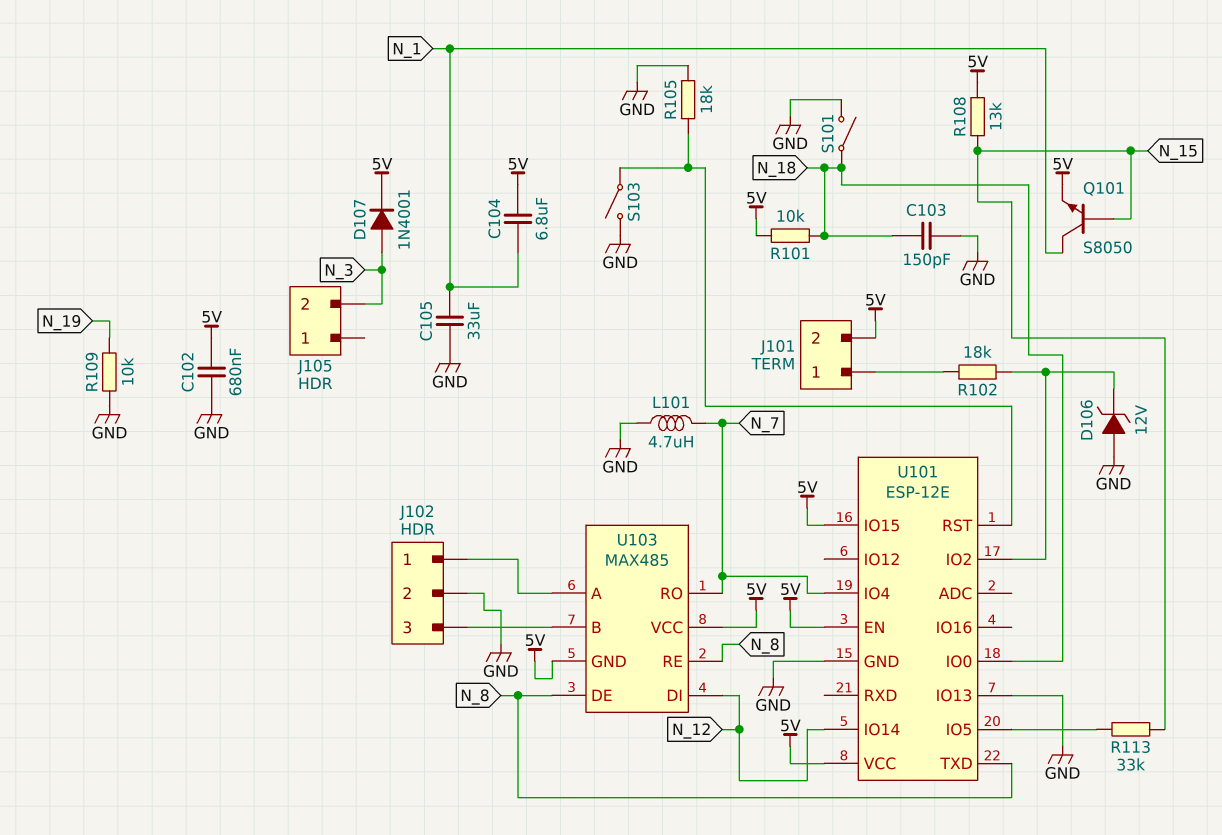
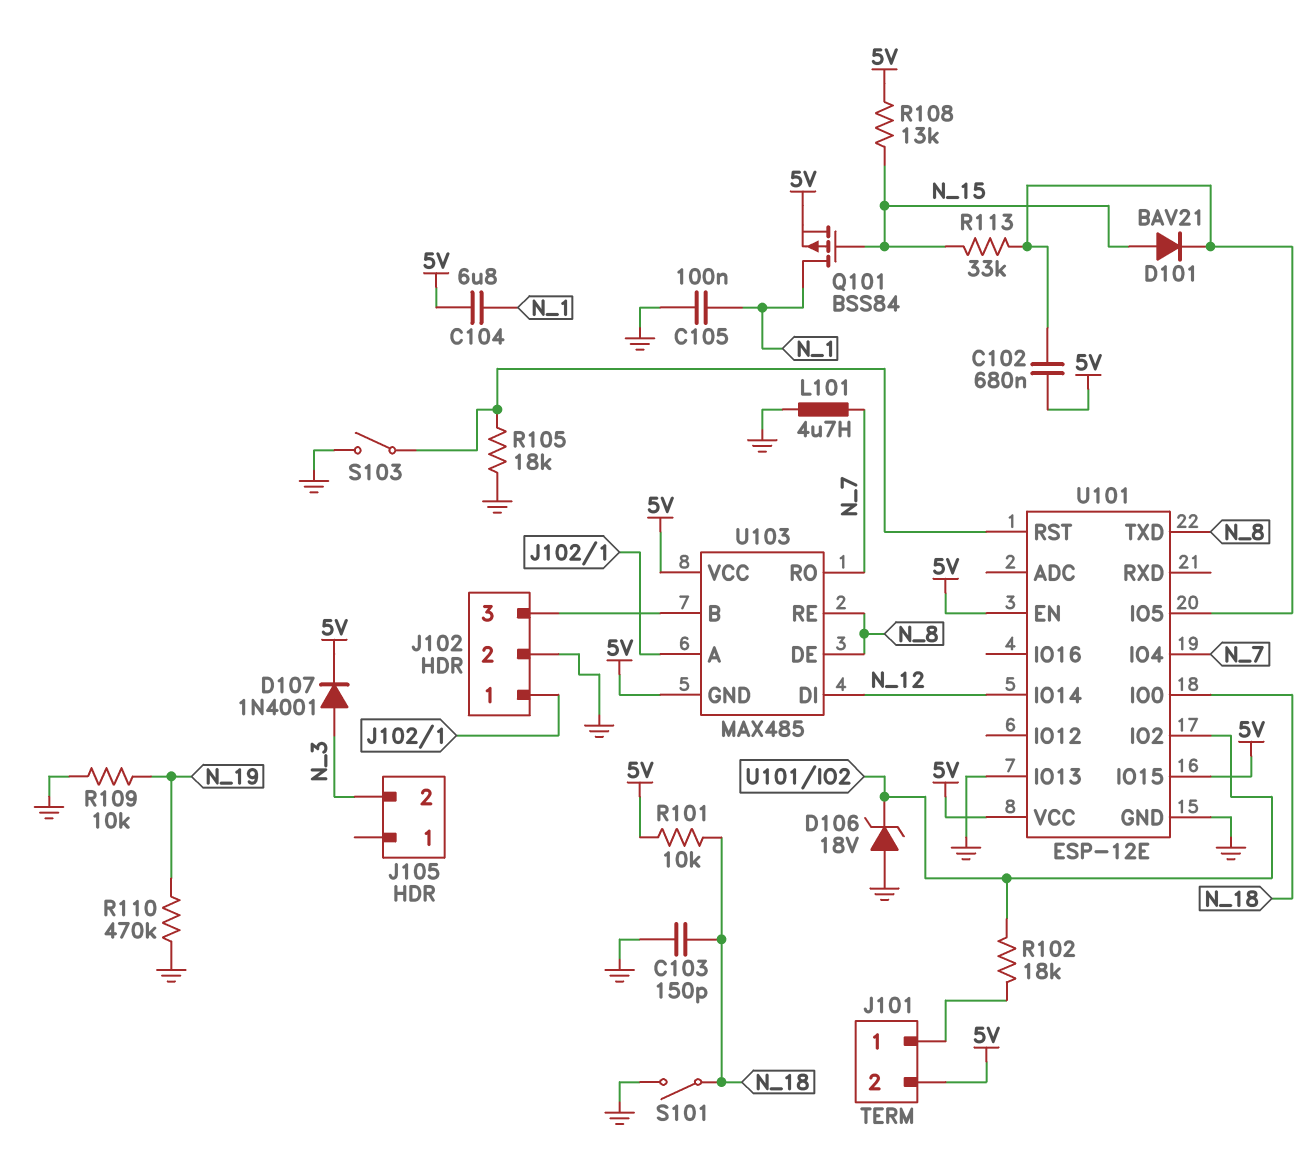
C102: 680nF (5V, GND) -> 680nF (5V, U101/IO5)
C105: 33uF (GND, N_1) -> 100nF (GND, N_1)
D101: none -> diode BAV21 (A N_15, K U101/IO5)
D106: zener 12V (A GND, K U101/IO2) -> zener 18V (A GND, K U101/IO2)
Q101: NPN S8050 (B N_15, C N_1, E 5V) -> PMOS BSS84 (G N_15, D N_1, S 5V)
R110: none -> 470k (GND, N_19)

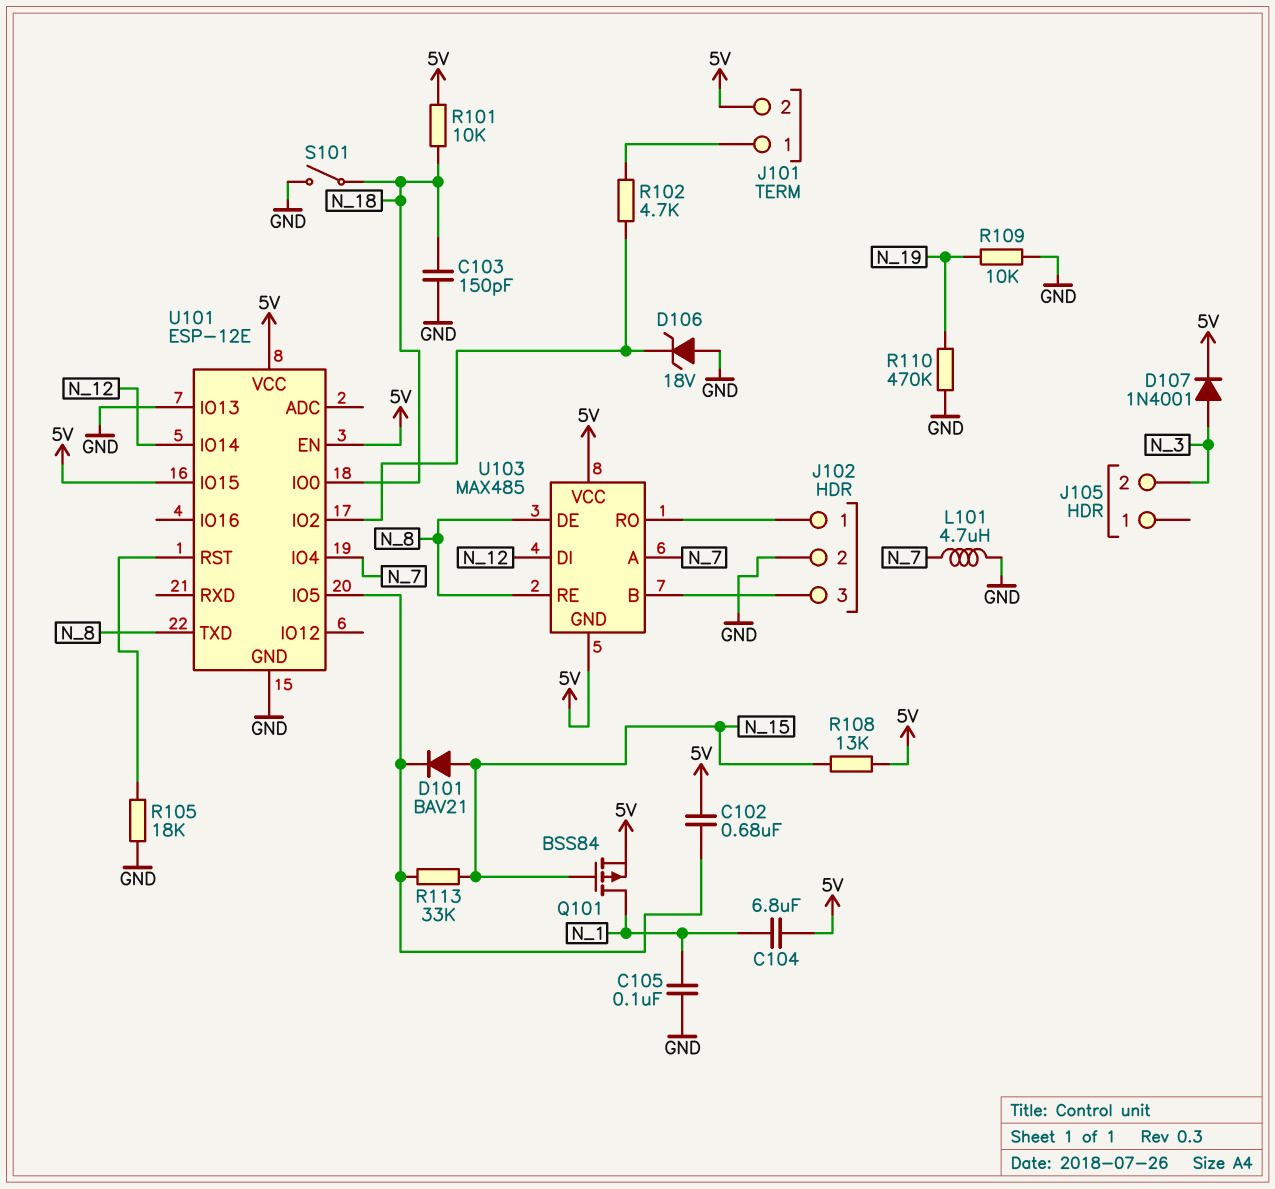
R102: 18k (J101/1, U101/IO2) -> 4.7k (J101/1, U101/IO2)
S103: switch (GND, U101/RST) -> none
U103 pin A: J102/1 -> N_7
U103 pin RO: N_7 -> J102/1

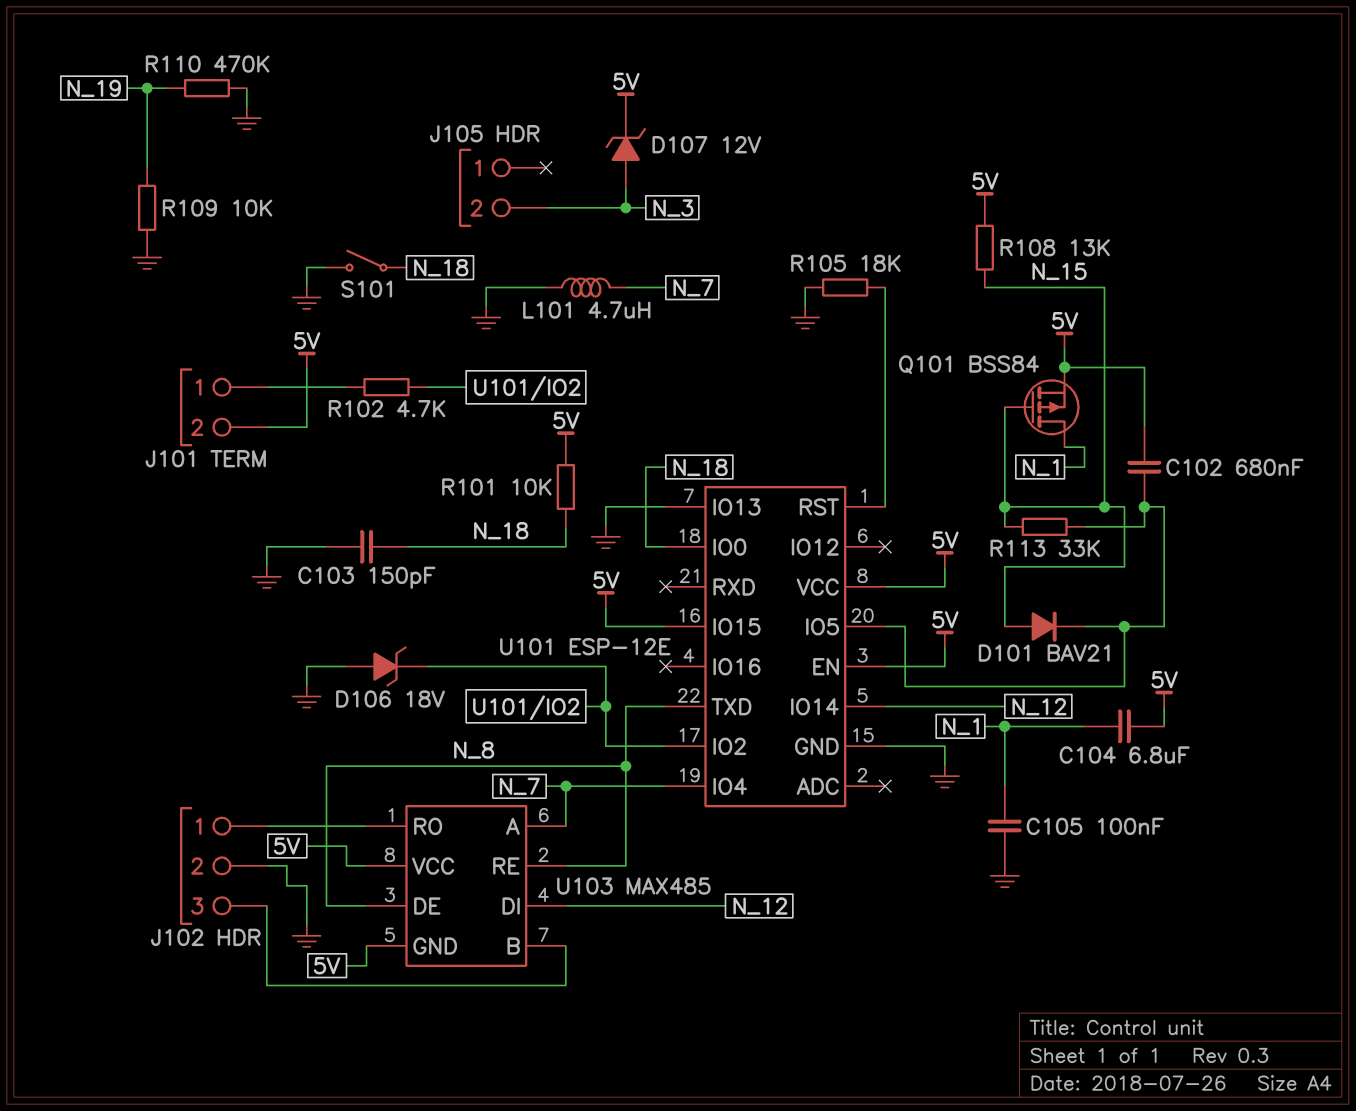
D107: diode 1N4001 (A N_3, K 5V) -> zener 12V (A N_3, K 5V)

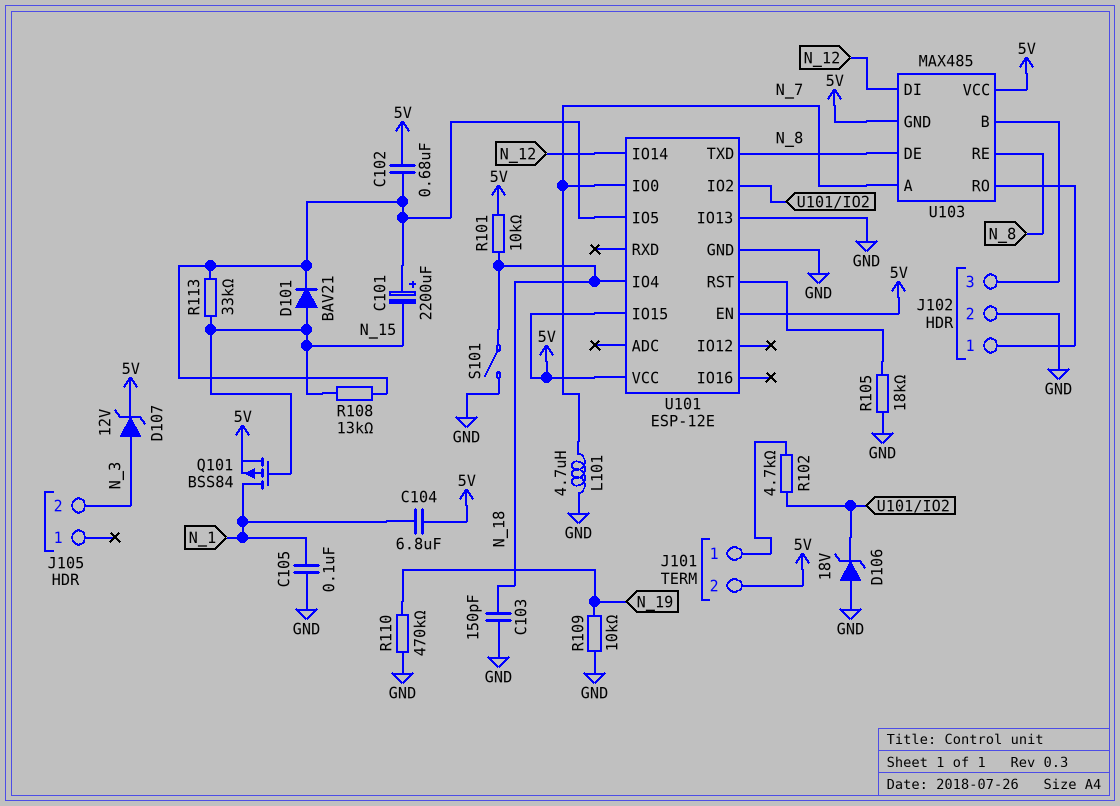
C101: none -> 2200uF (plus U101/IO5, minus N_15)
R108: 13k (5V, N_15) -> 13k (N_15, U101/IO5)
U101 pin IO0: N_18 -> N_7
U101 pin IO4: N_7 -> N_18

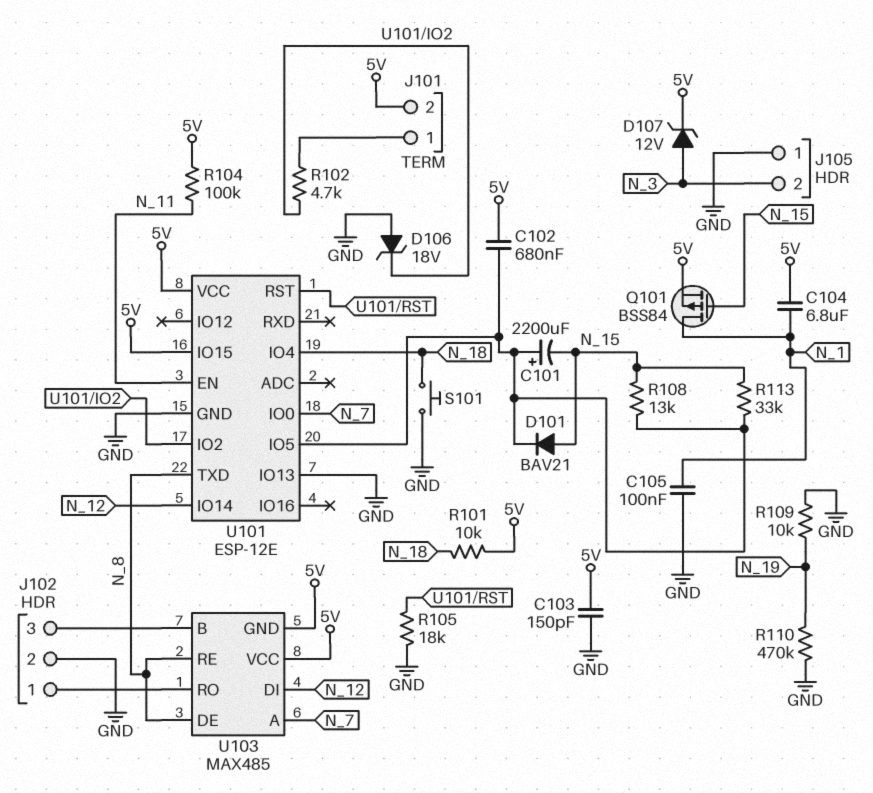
C103: 150pF (GND, N_18) -> 150pF (5V, GND)
J105 pin 1: none -> GND
L101: 4.7uH (GND, N_7) -> none
R104: none -> 100k (5V, N_11)
S101: switch (GND, N_18) -> button (GND, N_18)
U101 pin EN: 5V -> N_11

